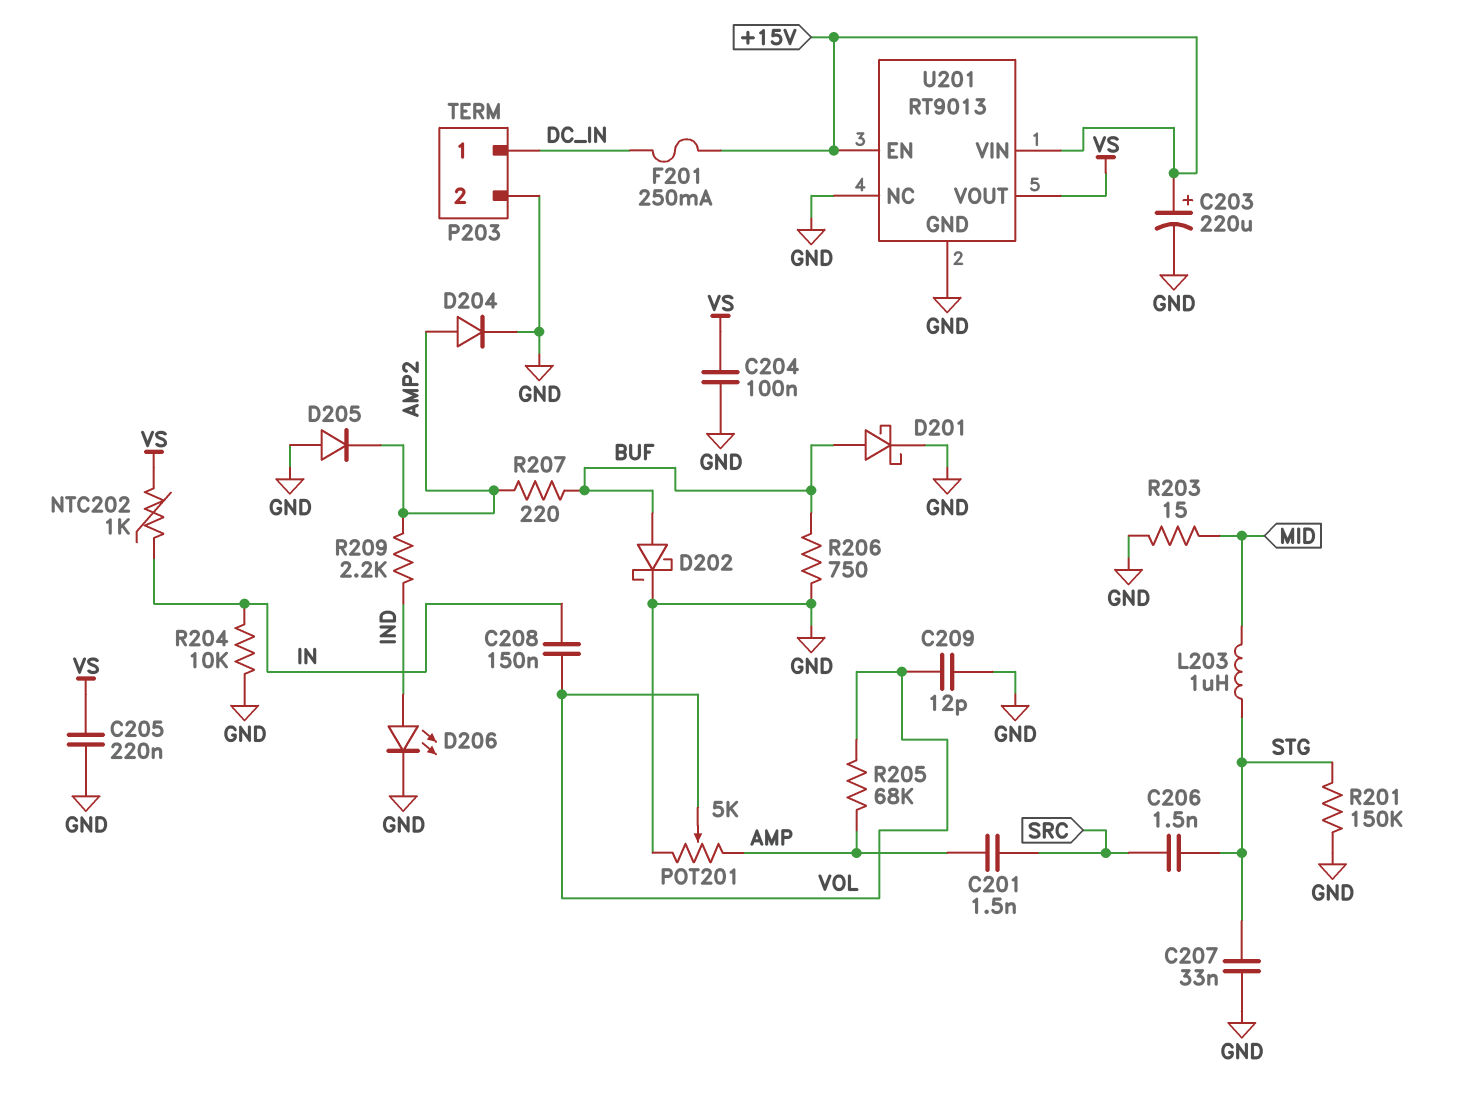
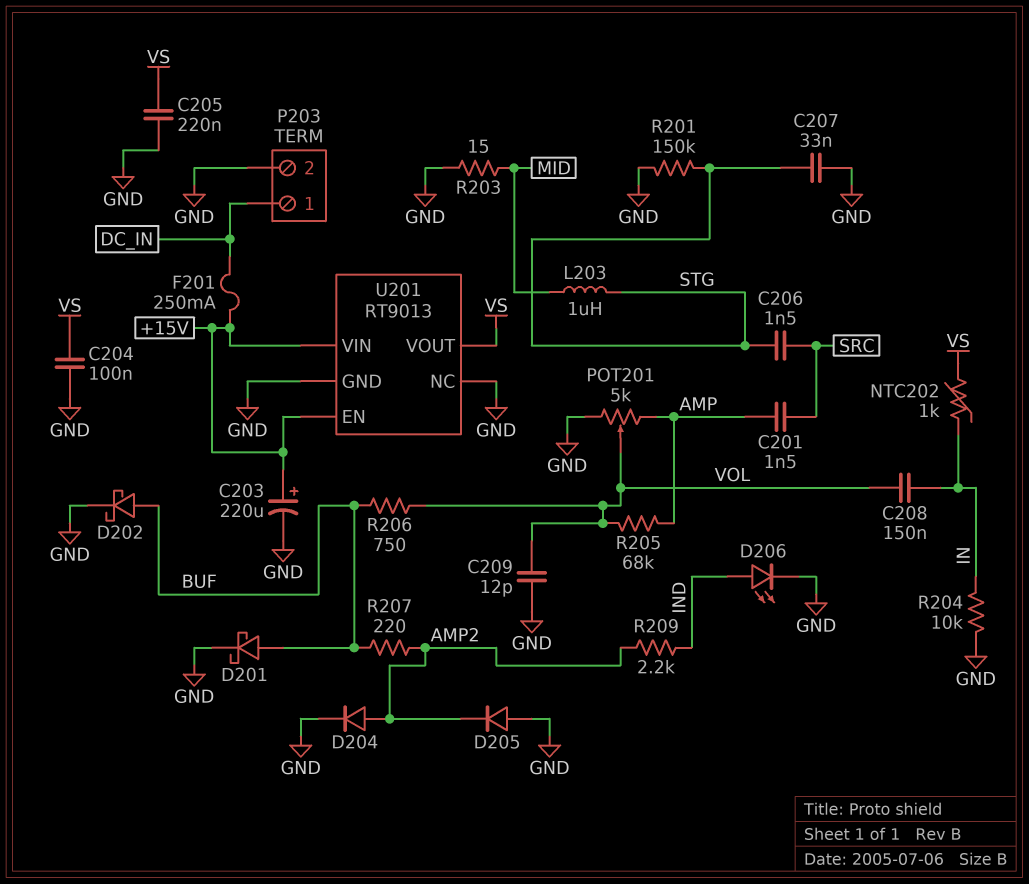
R206: 750 (BUF, GND) -> 750 (BUF, VOL)

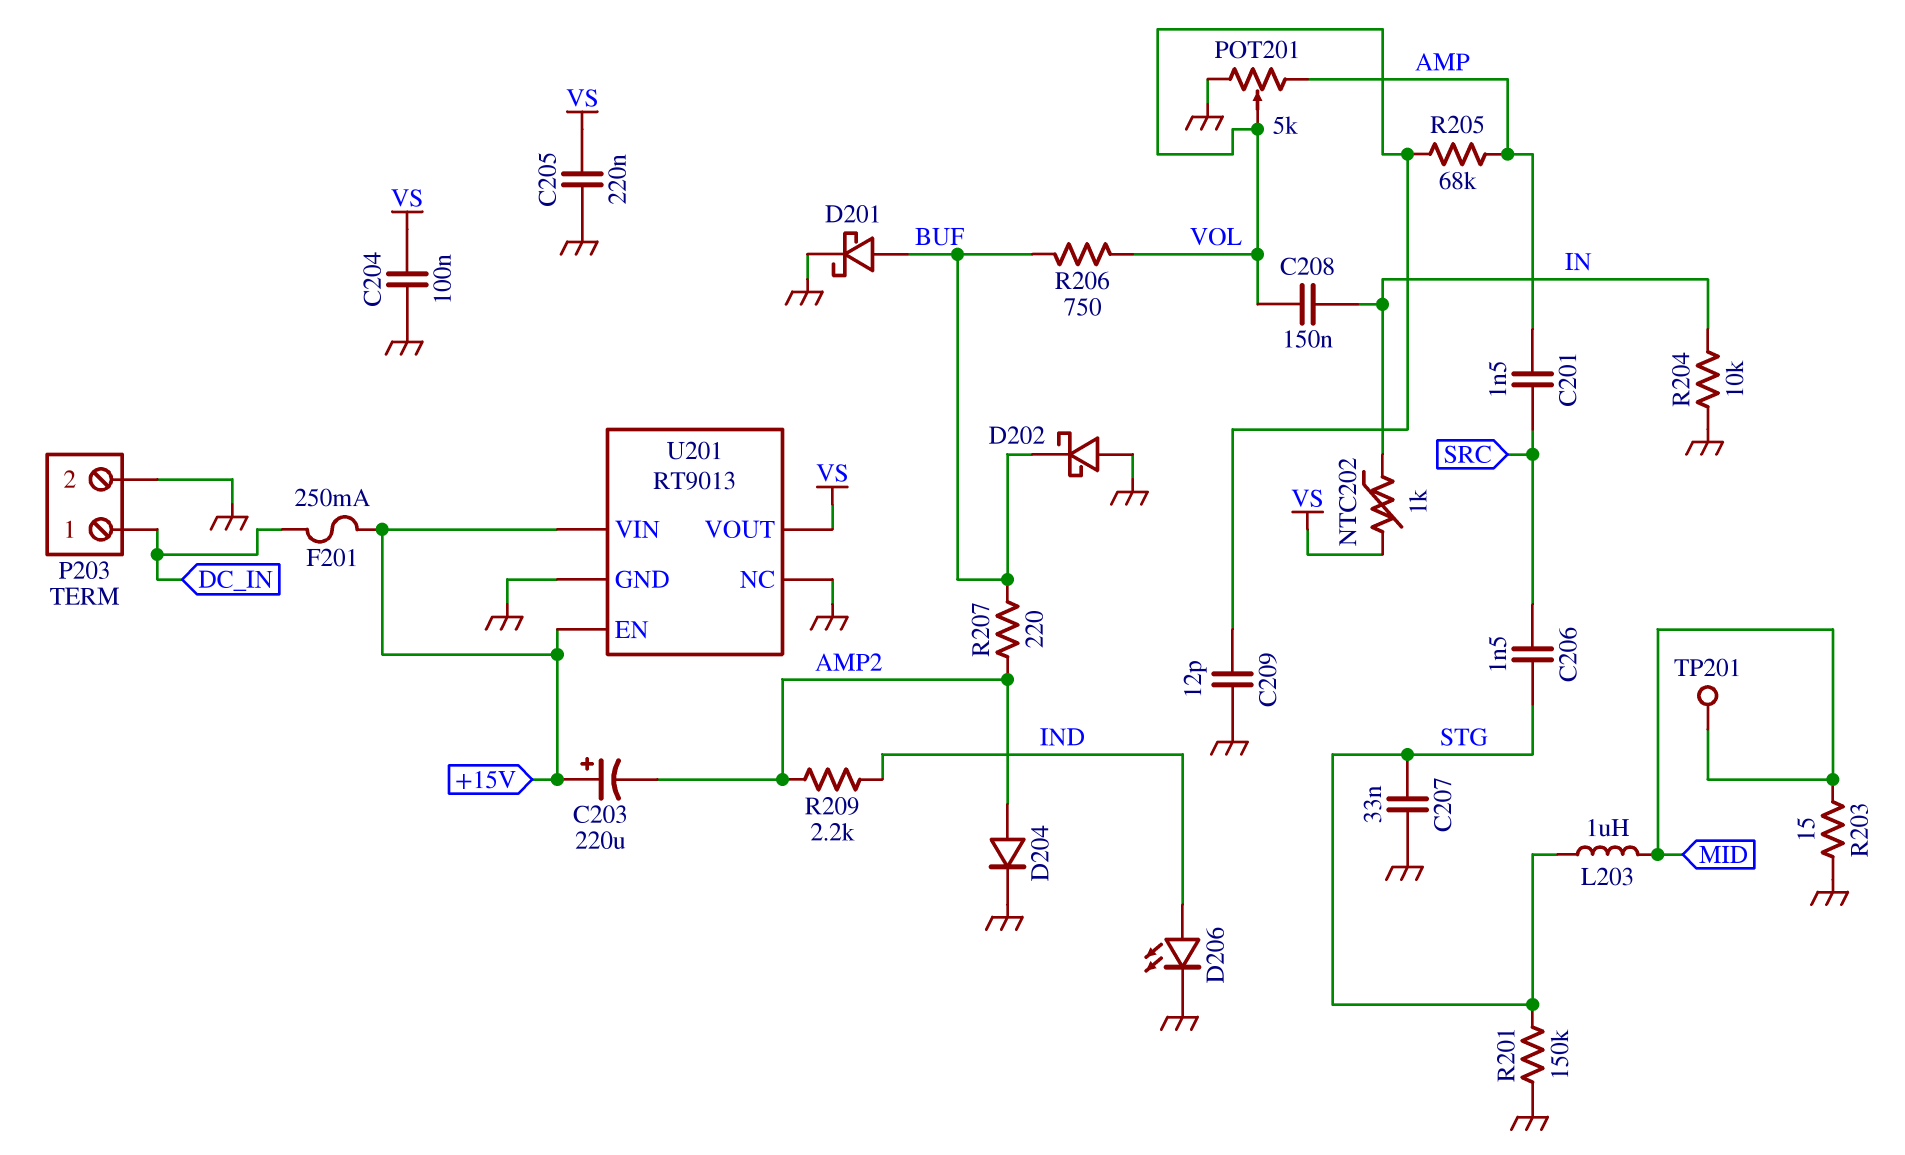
C203: 220uF (plus +15V, minus GND) -> 220uF (plus +15V, minus AMP2)
D202: schottky (A BUF, K GND) -> schottky (A GND, K BUF)
D205: diode (A GND, K AMP2) -> none
TP201: none -> test point (MID)

